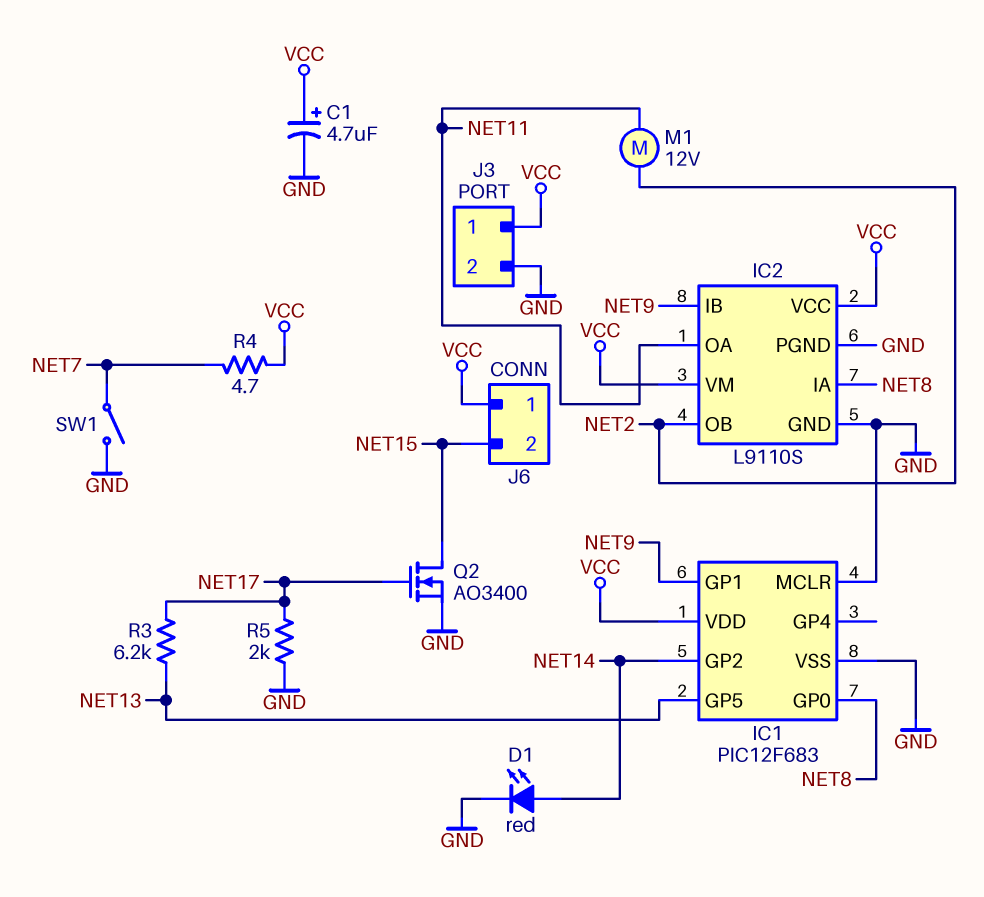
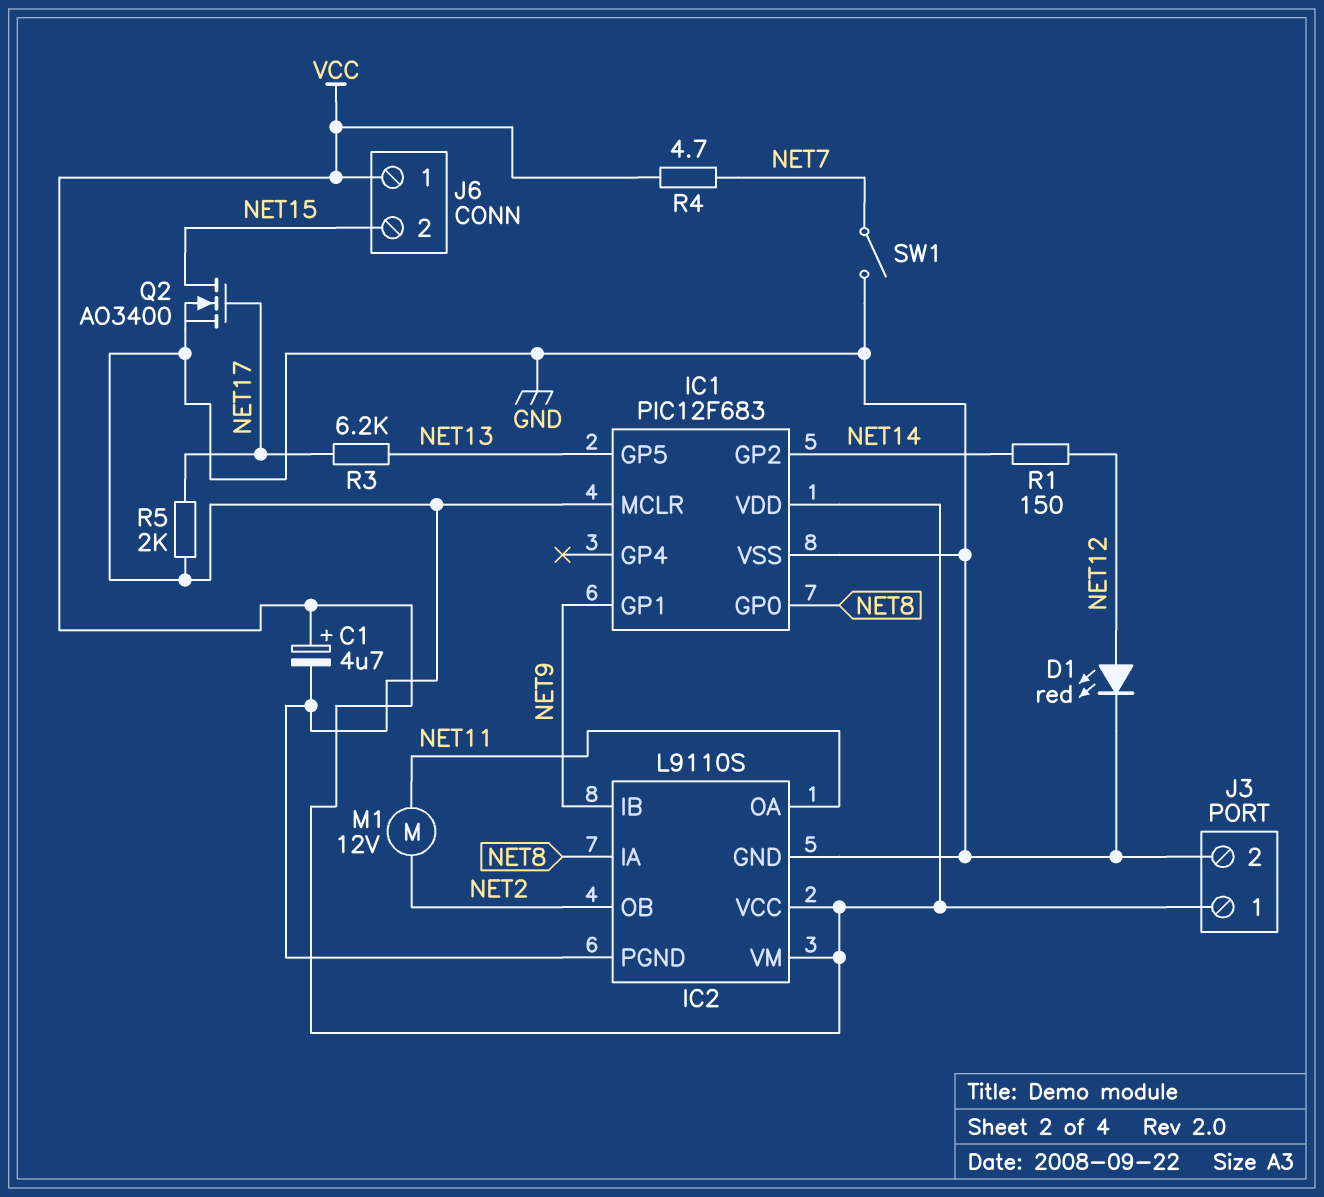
D1: LED red (A NET14, K GND) -> LED red (A NET12, K GND)
R1: none -> 150 (NET12, NET14)

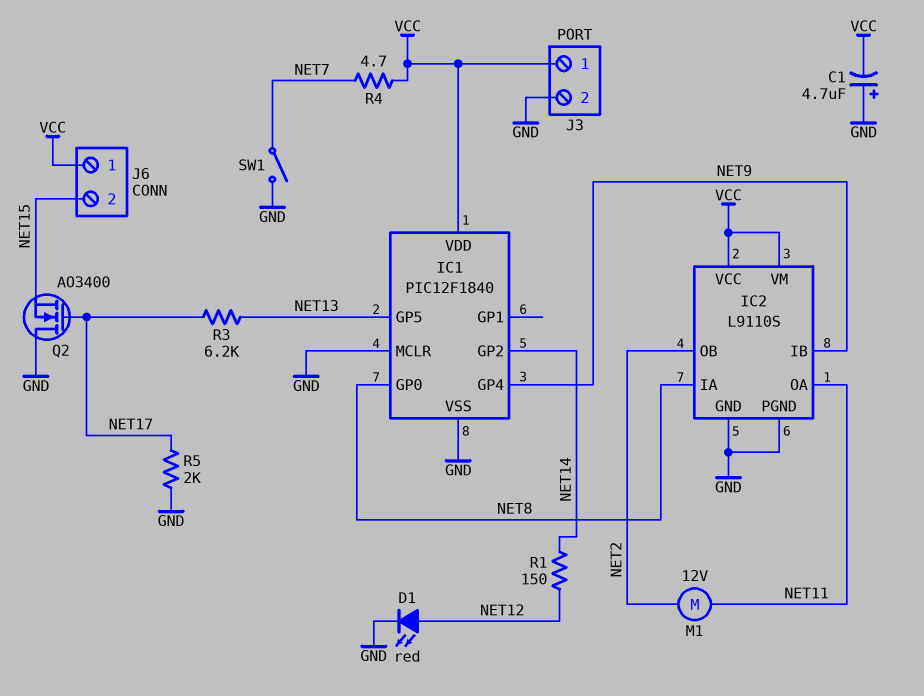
C1: 4.7uF (plus VCC, minus GND) -> 4.7uF (plus GND, minus VCC)
IC1: PIC12F683 -> PIC12F1840
IC1 pin GP1: NET9 -> none
IC1 pin GP4: none -> NET9
Q2: NMOS AO3400 (G NET17, D NET15, S GND) -> NMOS AO3400 (G NET17, D GND, S NET15)

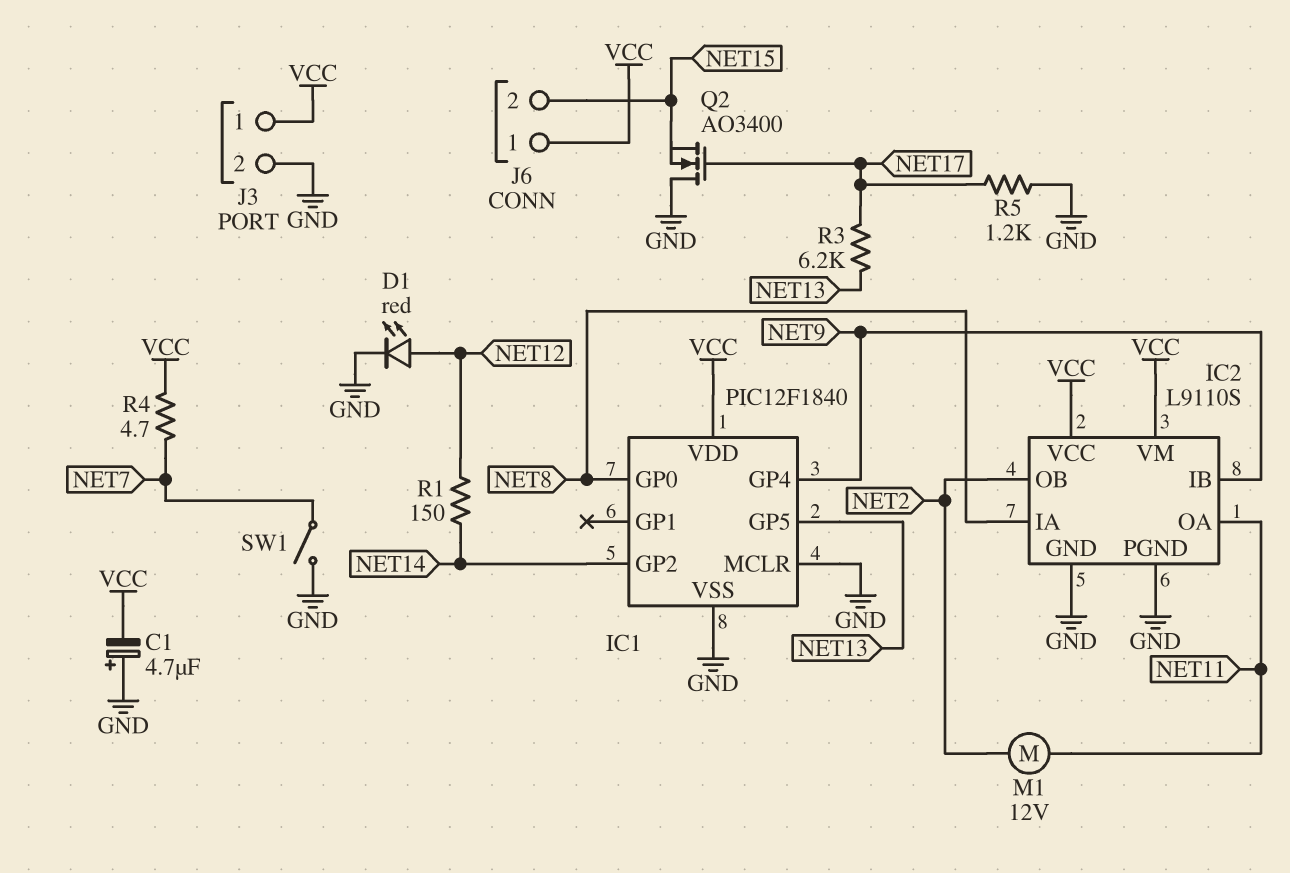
R5: 2k (GND, NET17) -> 1.2k (GND, NET17)

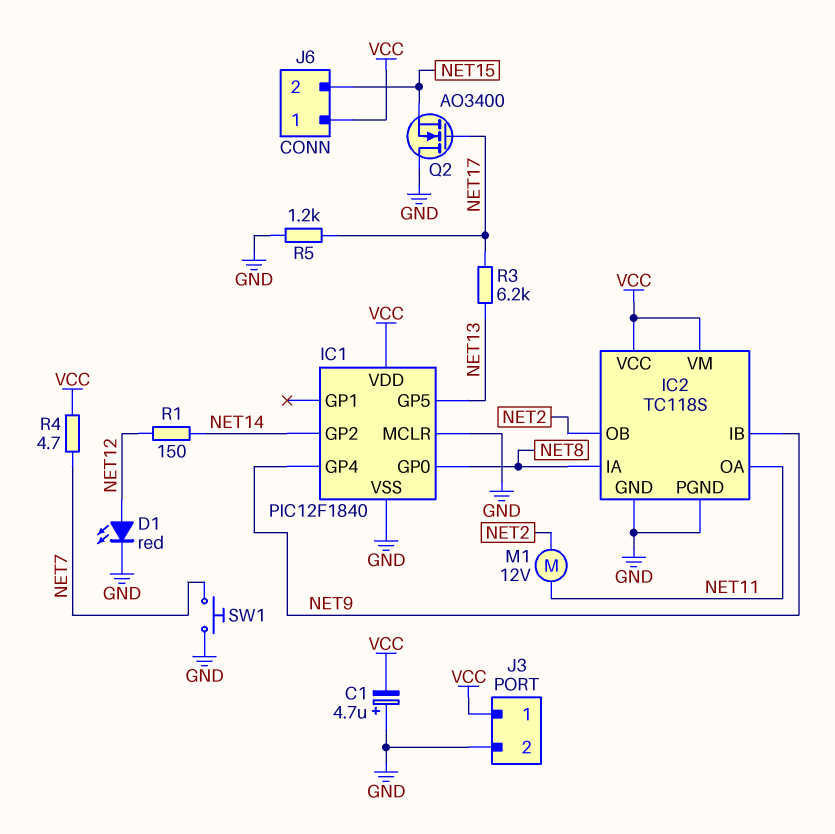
IC2: L9110S -> TC118S
SW1: switch (GND, NET7) -> button (GND, NET7)

